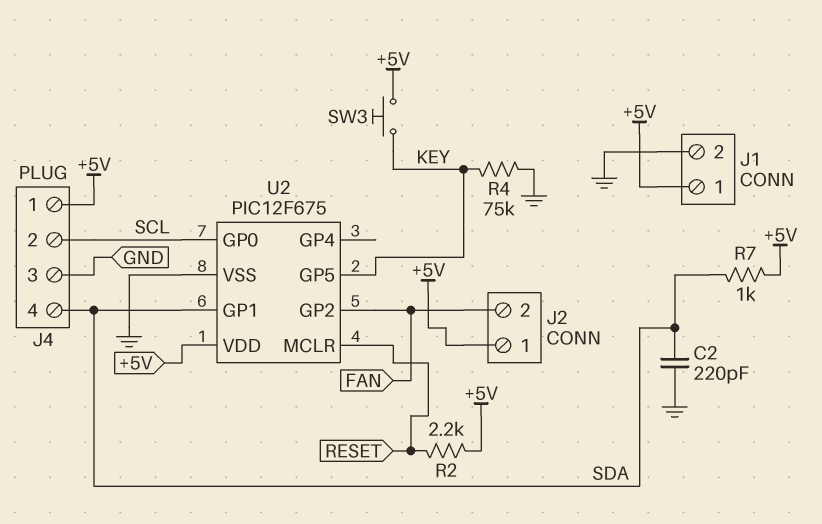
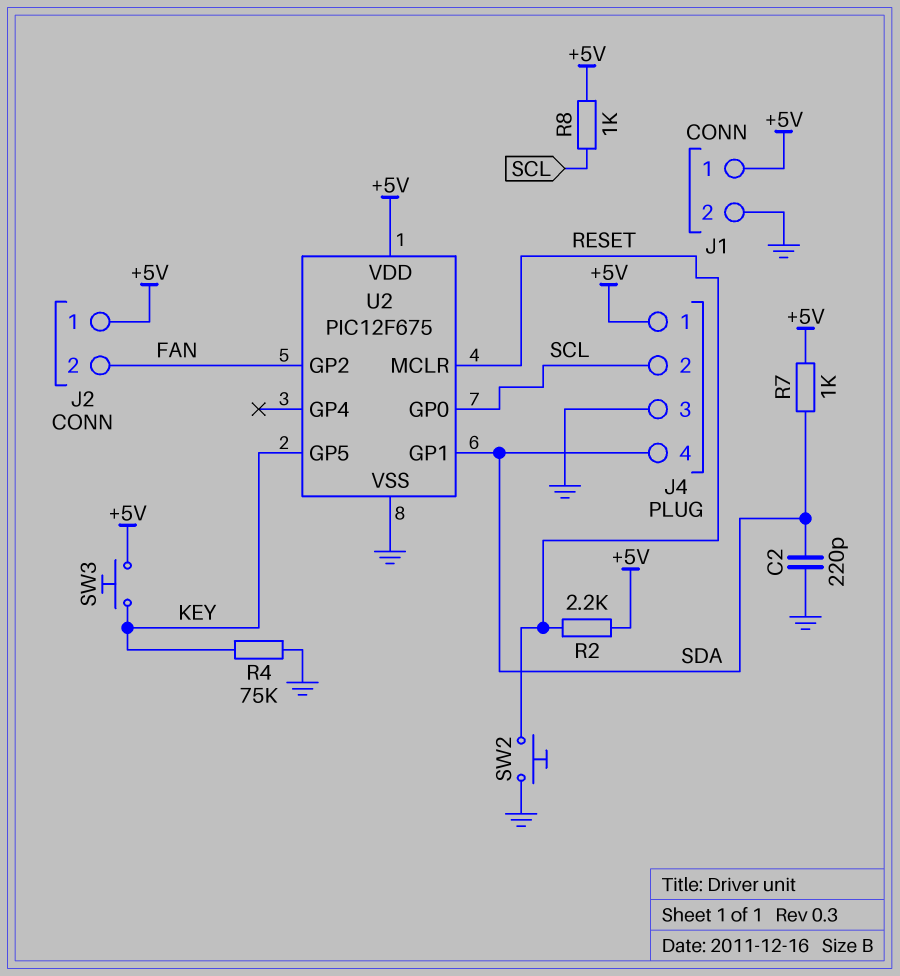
R8: none -> 1k (+5V, SCL)
SW2: none -> button (GND, RESET)

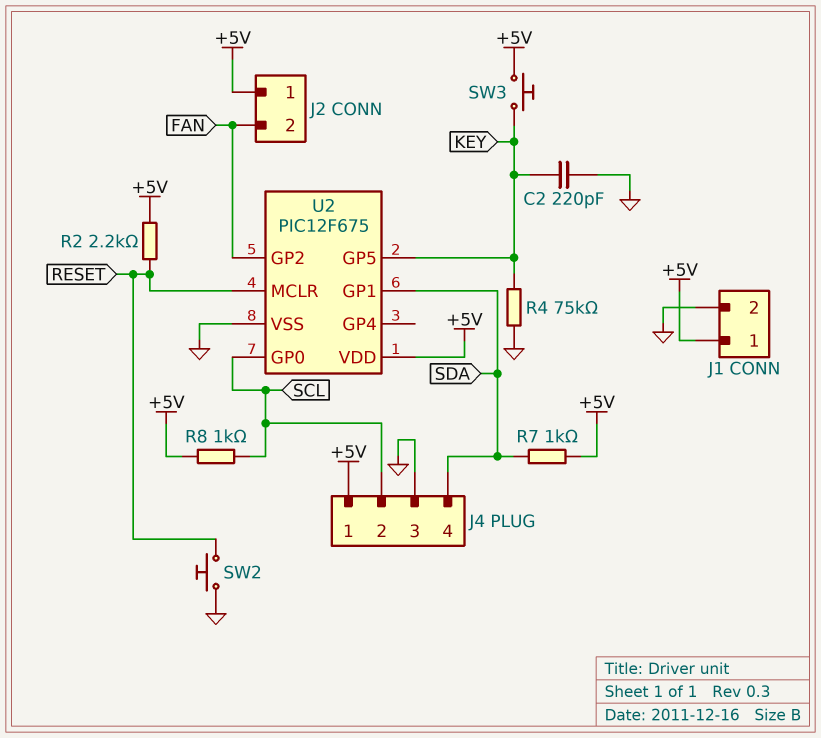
C2: 220pF (GND, SDA) -> 220pF (GND, KEY)

